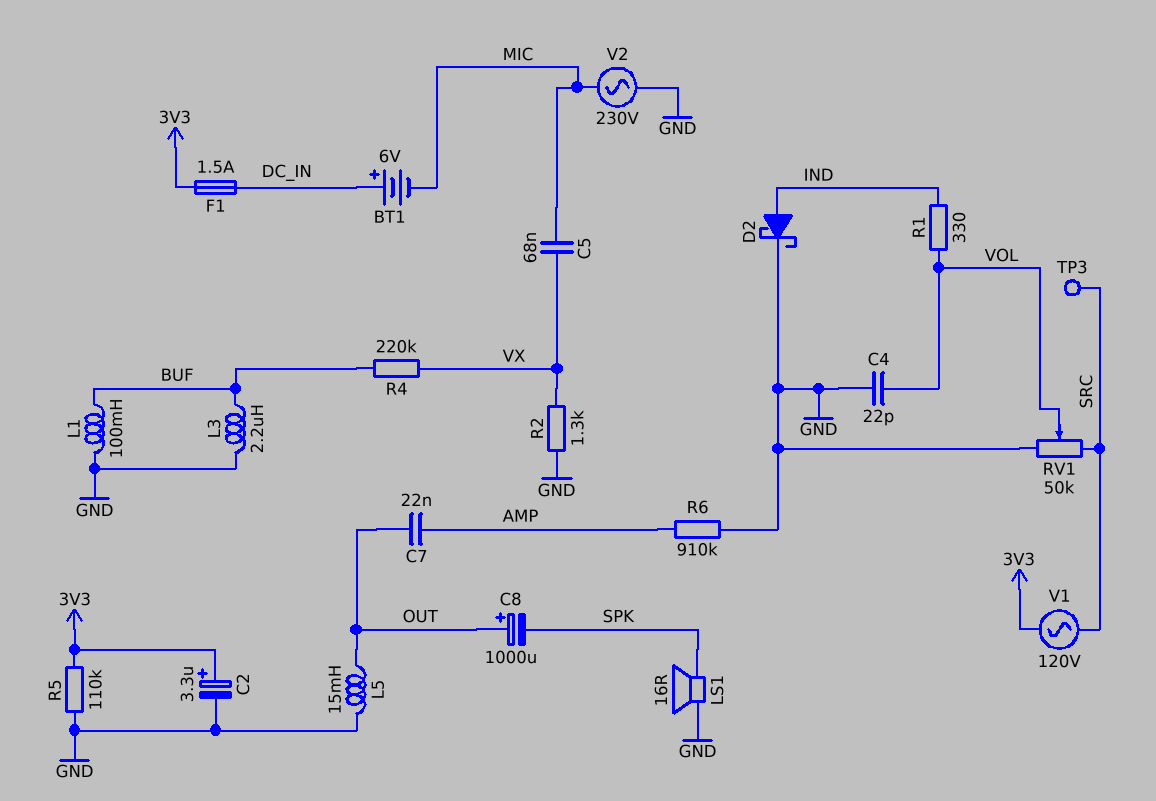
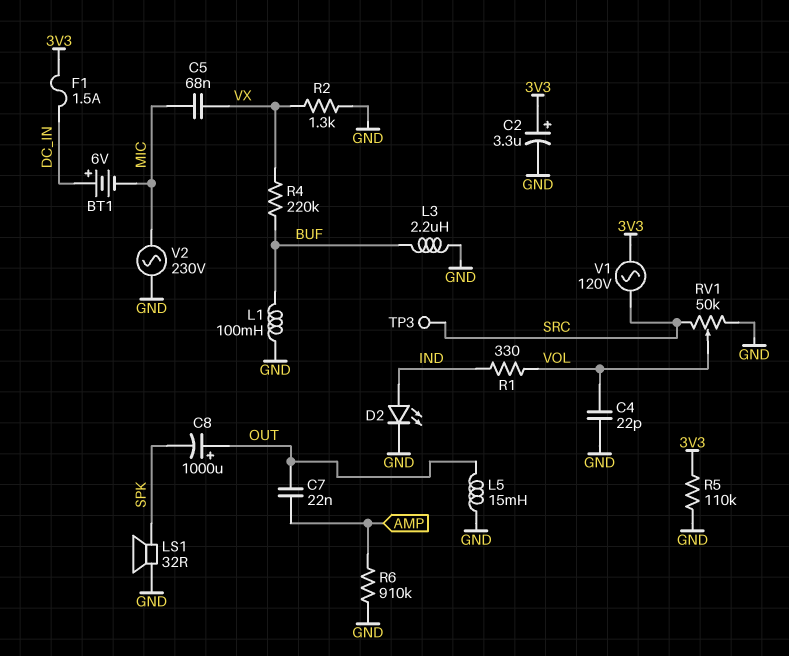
D2: schottky (A IND, K GND) -> LED (A IND, K GND)
LS1: speaker 16R (GND, SPK) -> speaker 32R (GND, SPK)

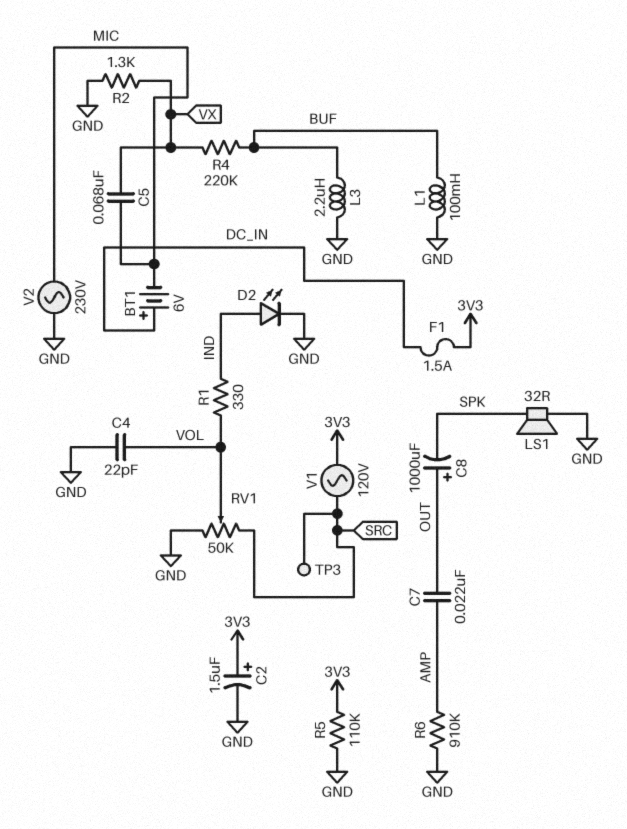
C2: 3.3uF (plus 3V3, minus GND) -> 1.5uF (plus 3V3, minus GND)
L5: 15mH (GND, OUT) -> none

